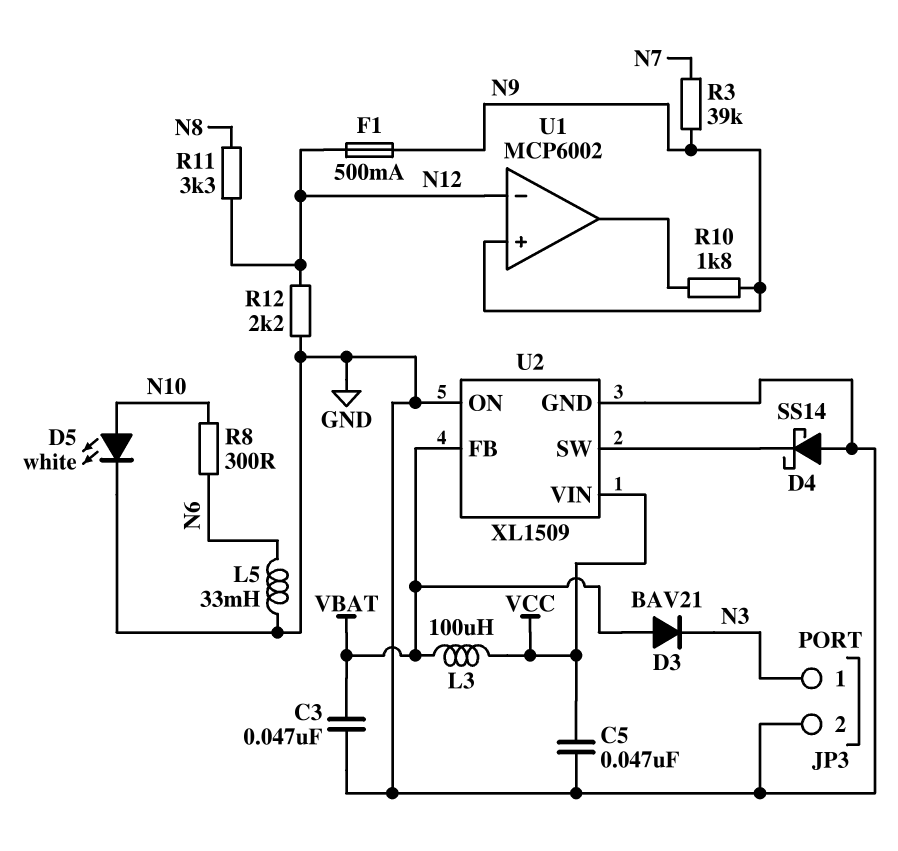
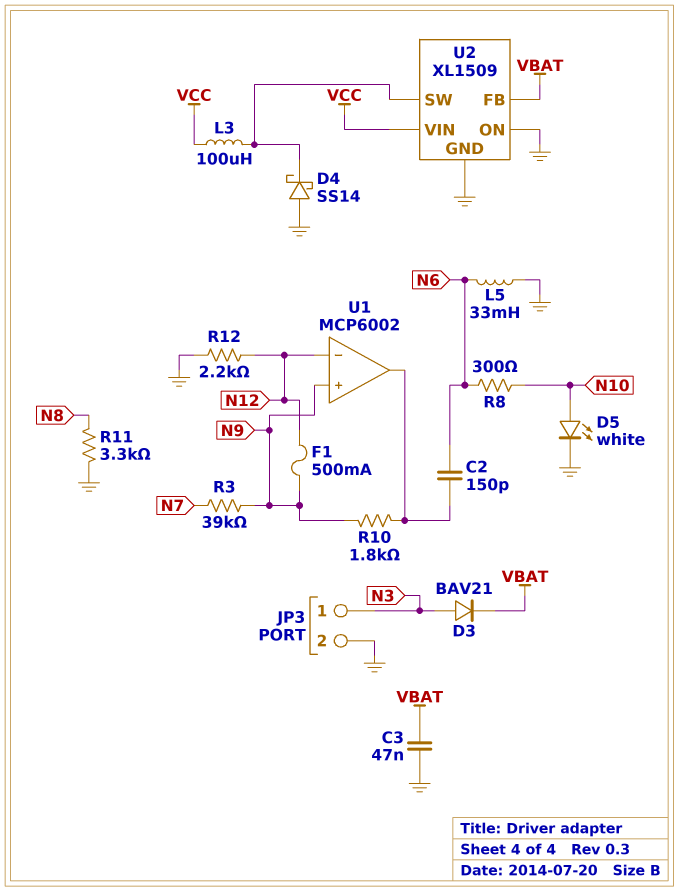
C2: none -> 150pF (N6, U1/out)
C5: 47nF (GND, VCC) -> none
D3: diode BAV21 (A VBAT, K N3) -> diode BAV21 (A N3, K VBAT)
L3: 100uH (VBAT, VCC) -> 100uH (U2/SW, VCC)
R11: 3.3k (N8, N12) -> 3.3k (GND, N8)

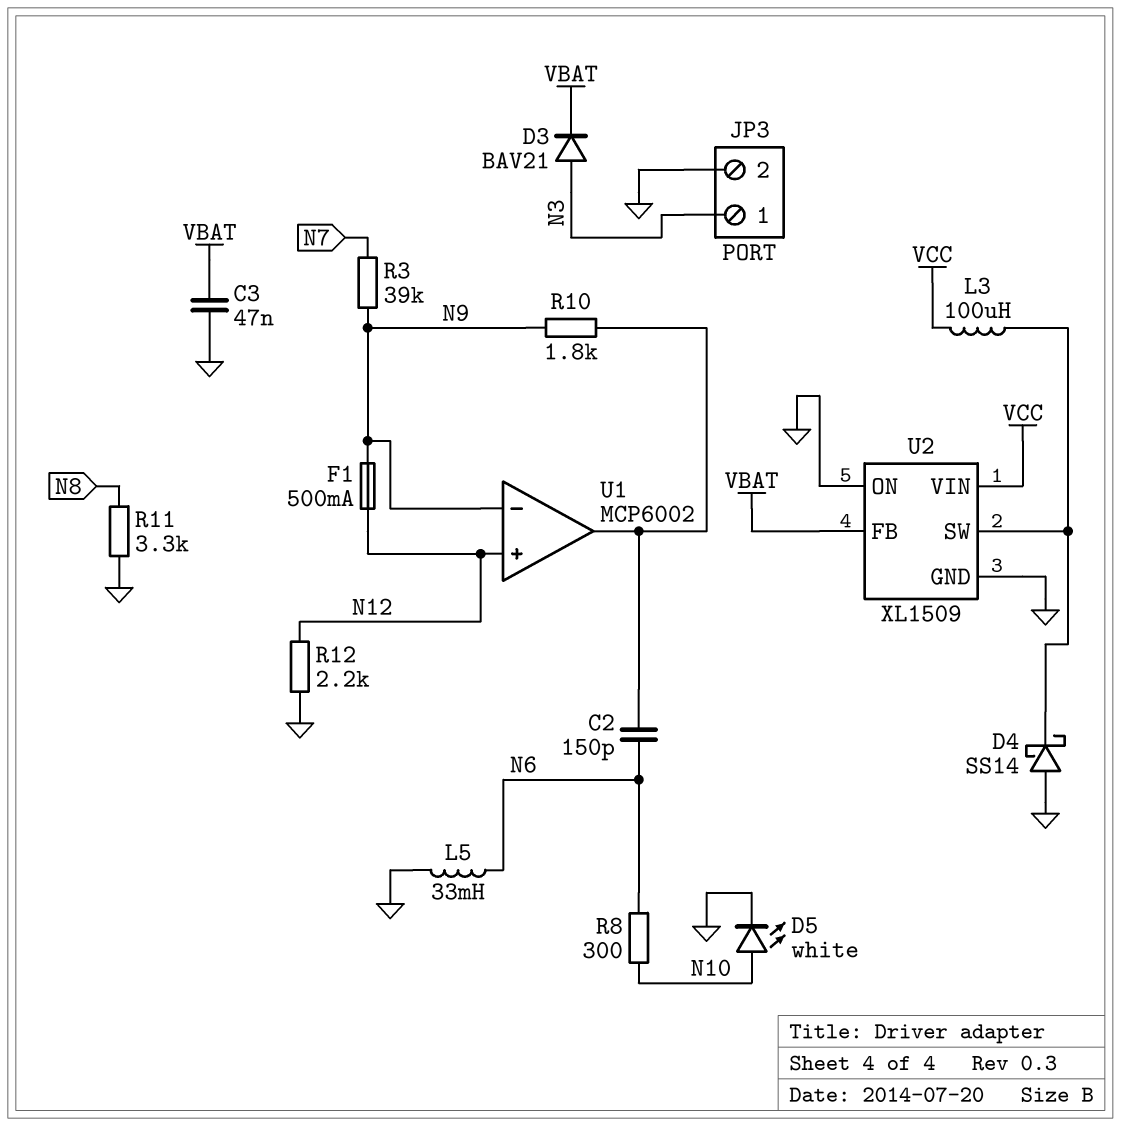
U1 pin in+: N9 -> N12
U1 pin in-: N12 -> N9

